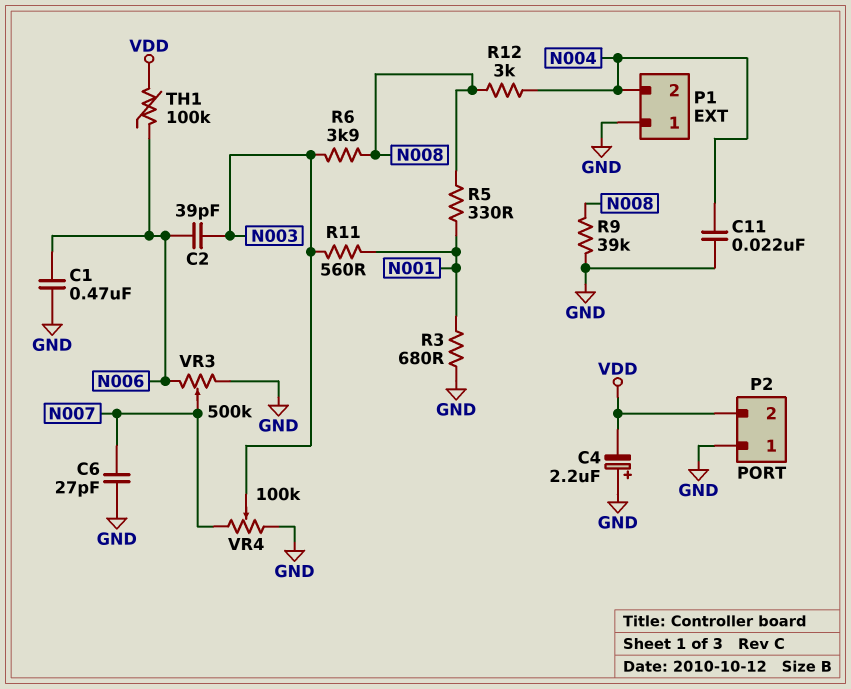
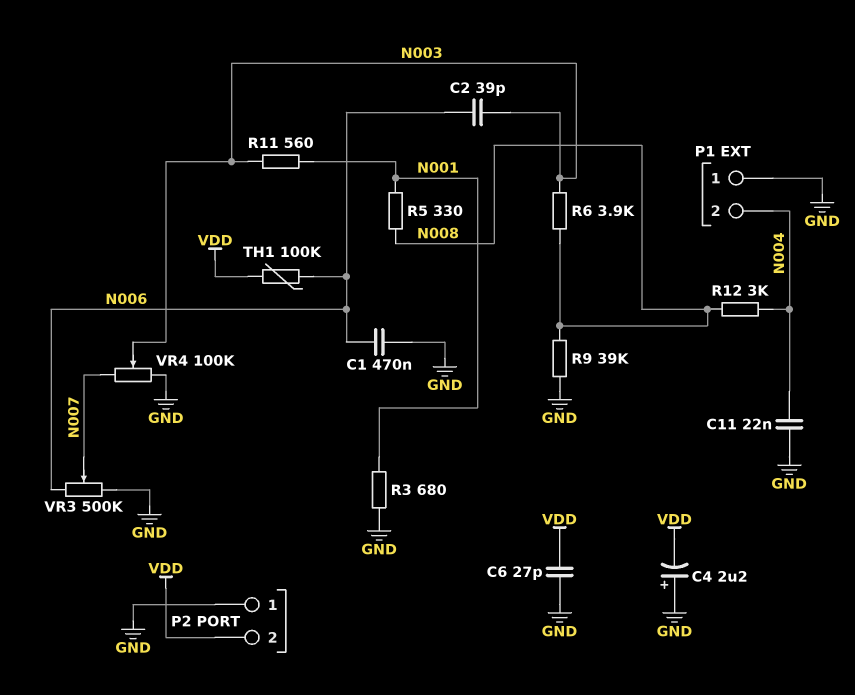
C6: 27pF (GND, N007) -> 27pF (GND, VDD)

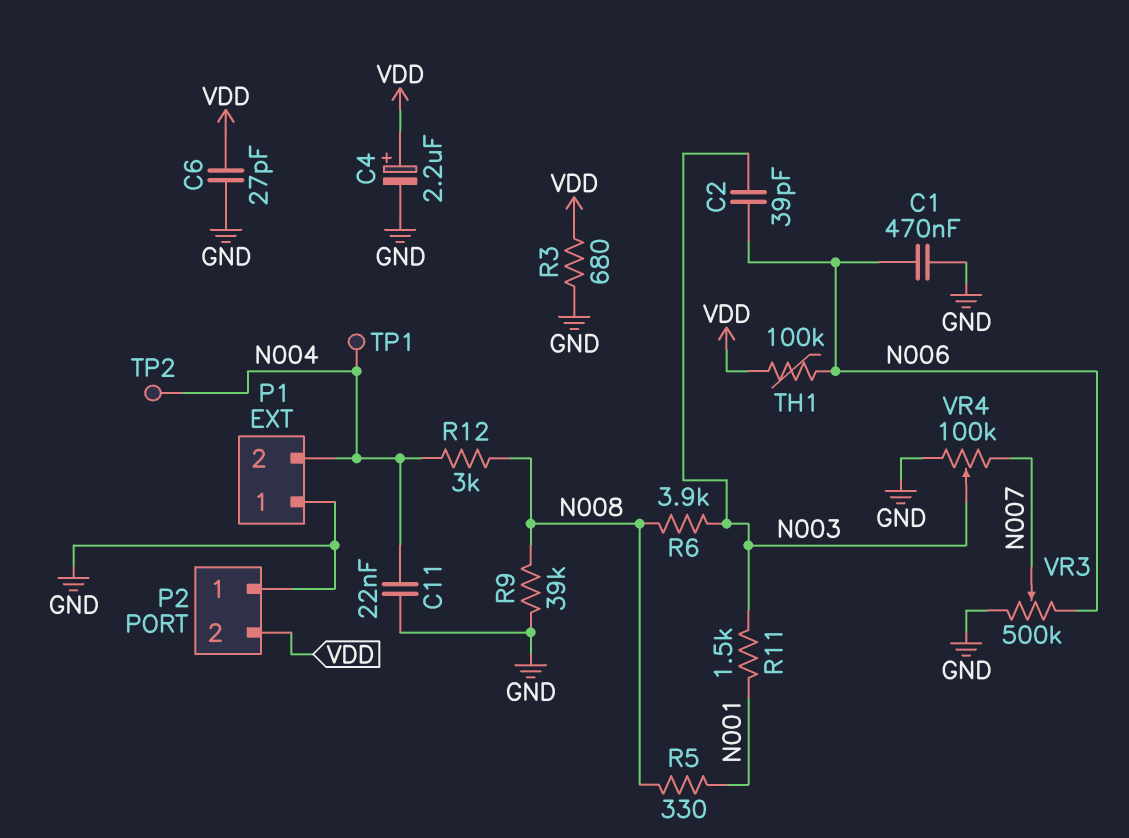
C4: 2.2uF (plus GND, minus VDD) -> 2.2uF (plus VDD, minus GND)
R3: 680 (GND, N001) -> 680 (GND, VDD)
R11: 560 (N001, N003) -> 1.5k (N001, N003)
TP1: none -> test point (N004)
TP2: none -> test point (N004)

